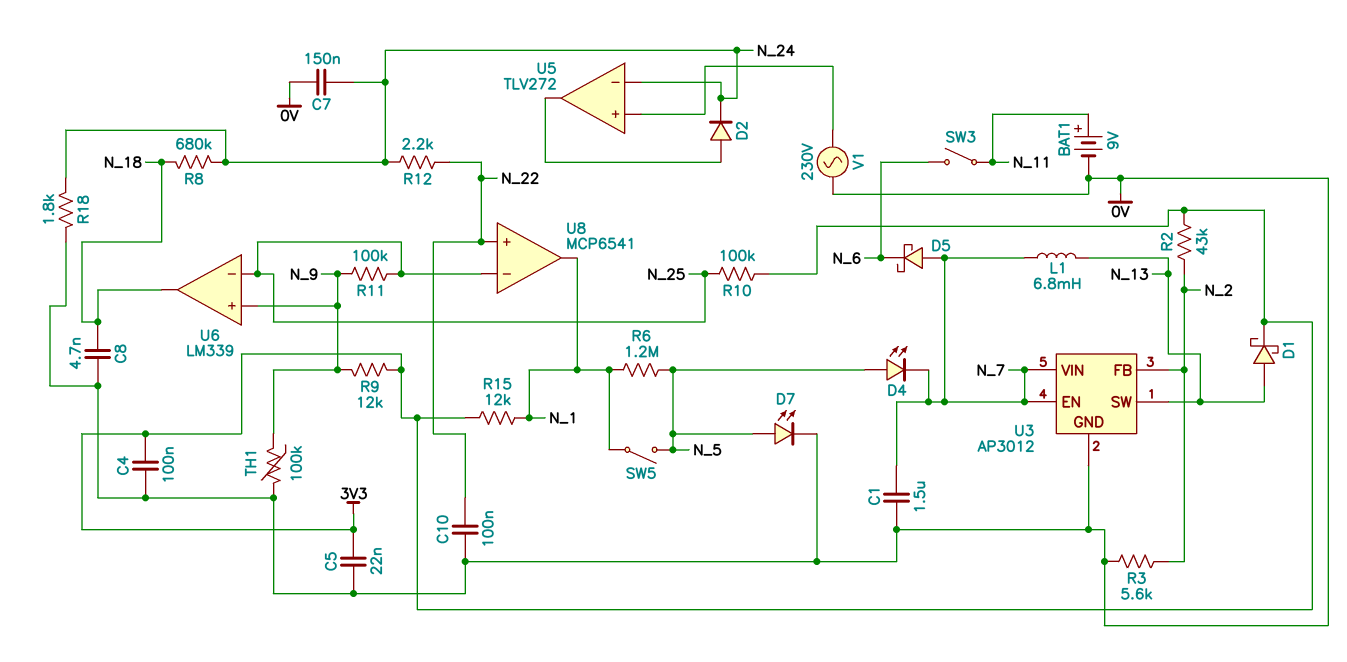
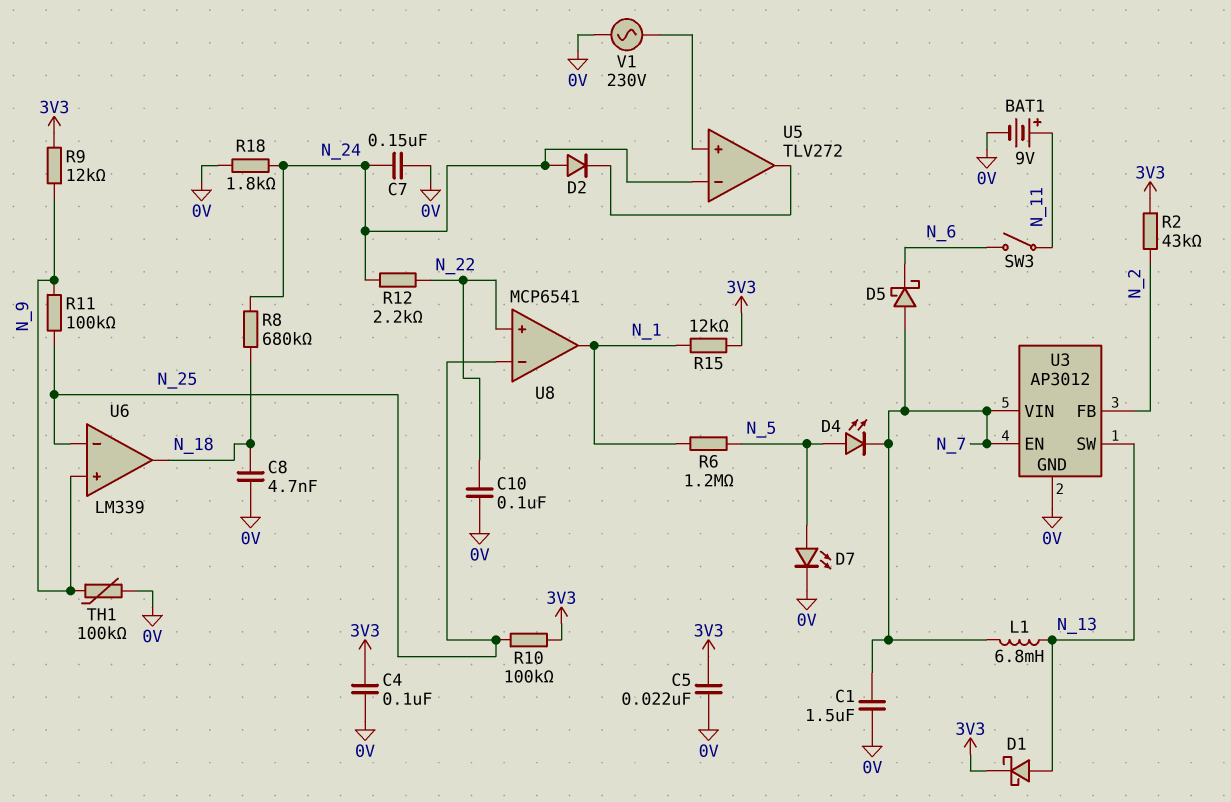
D2: diode (A U5/out, K N_24) -> diode (A N_24, K U5/out)
R3: 5.6k (0V, N_2) -> none
SW5: switch (N_1, N_5) -> none

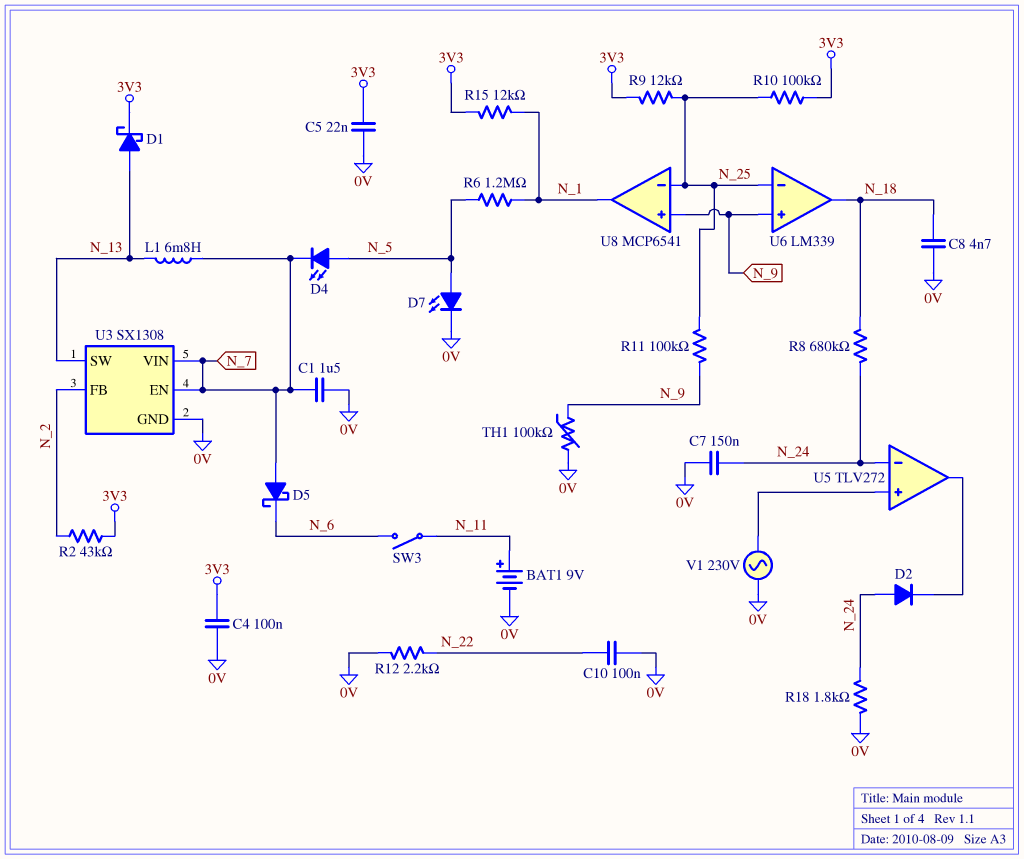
R9: 12k (3V3, N_9) -> 12k (3V3, N_25)
R12: 2.2k (N_22, N_24) -> 2.2k (0V, N_22)
U3: AP3012 -> SX1308
U8 pin in+: N_22 -> N_9

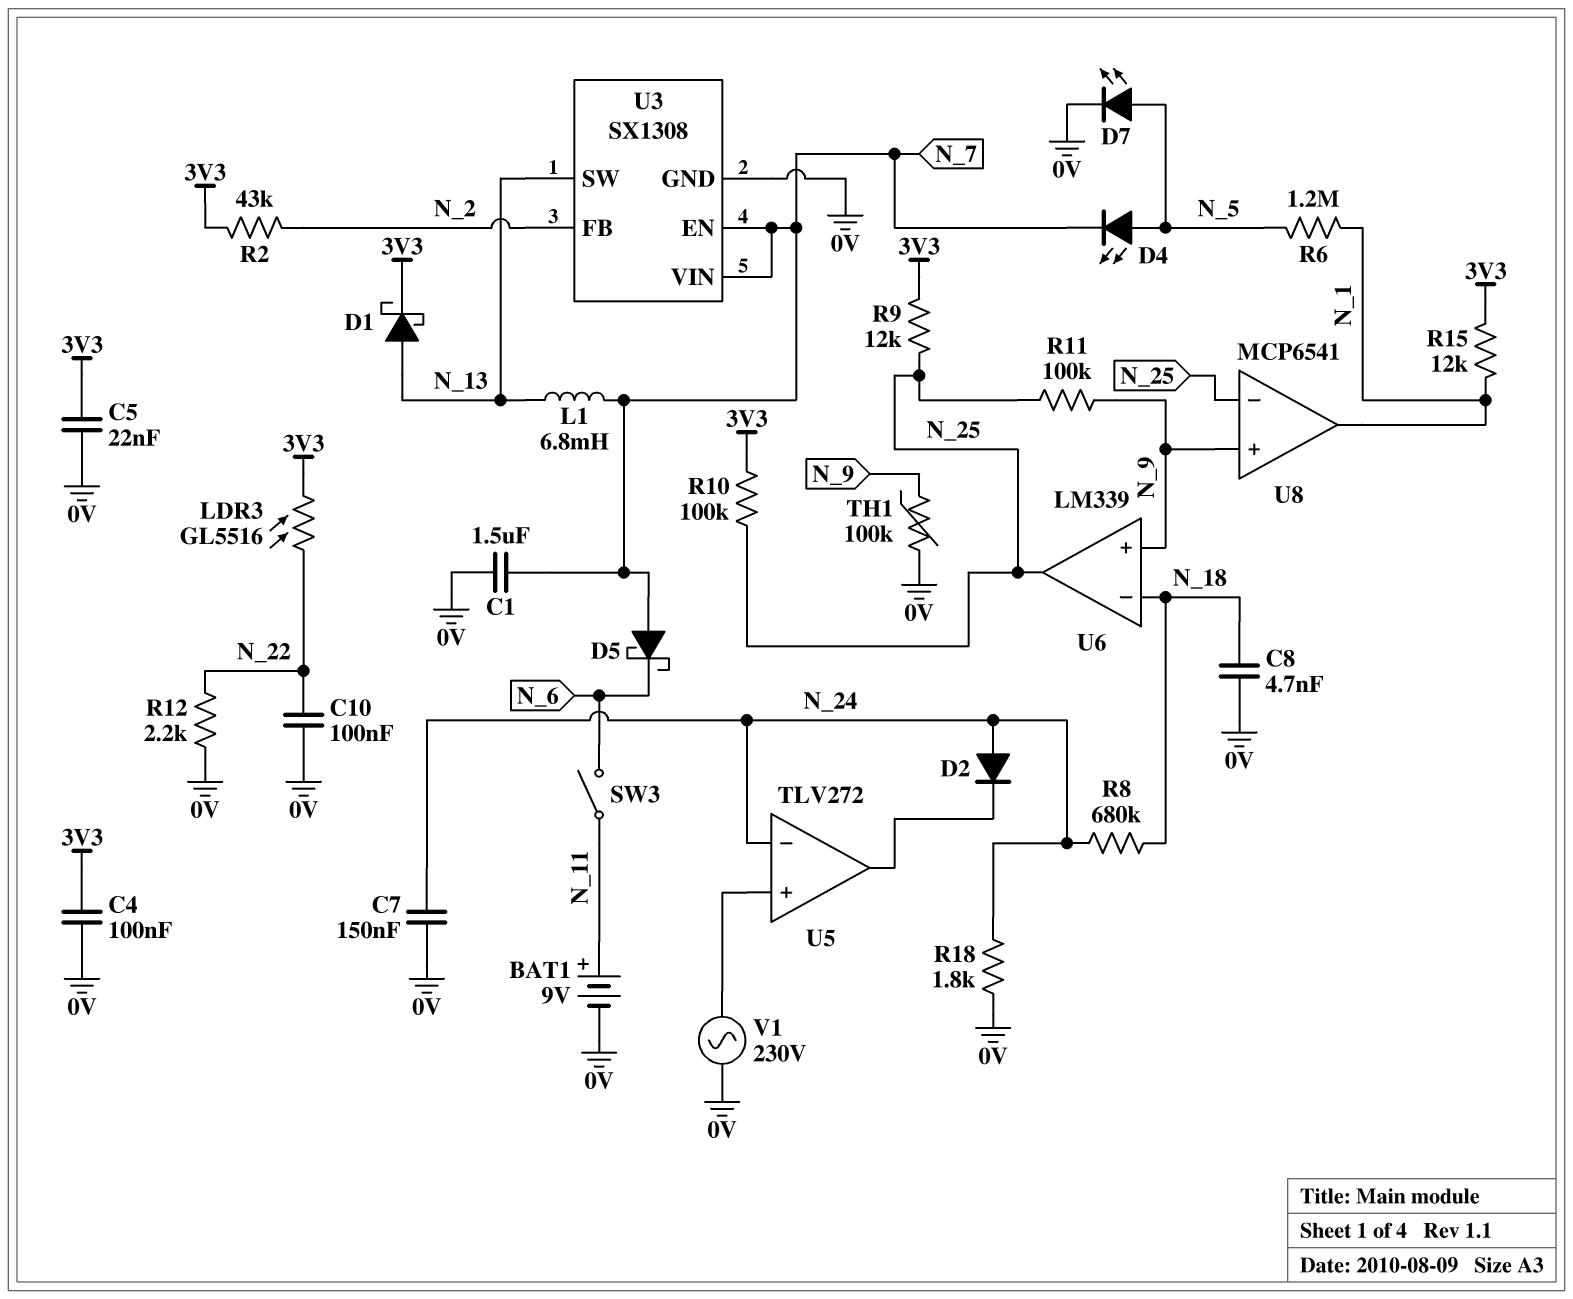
LDR3: none -> GL5516 (3V3, N_22)
U6 pin in-: N_25 -> N_18
U6 pin out: N_18 -> N_25

